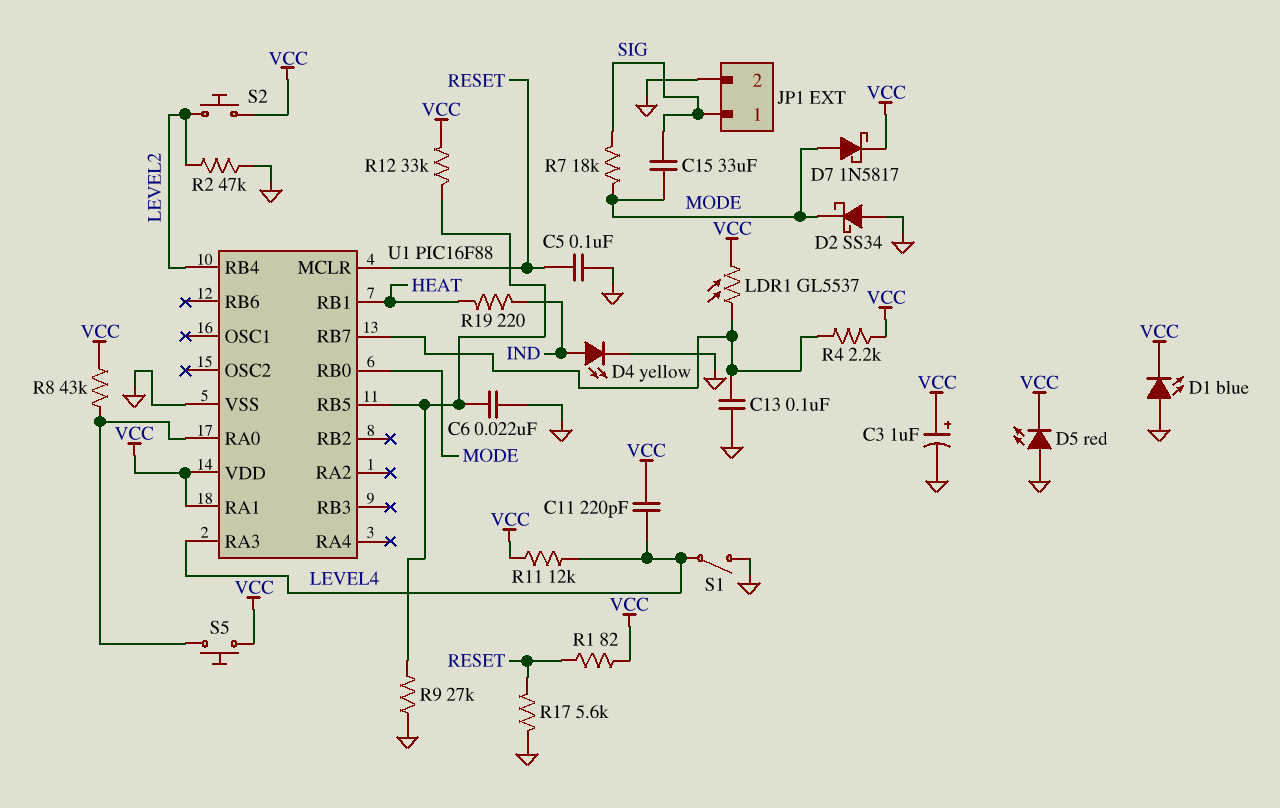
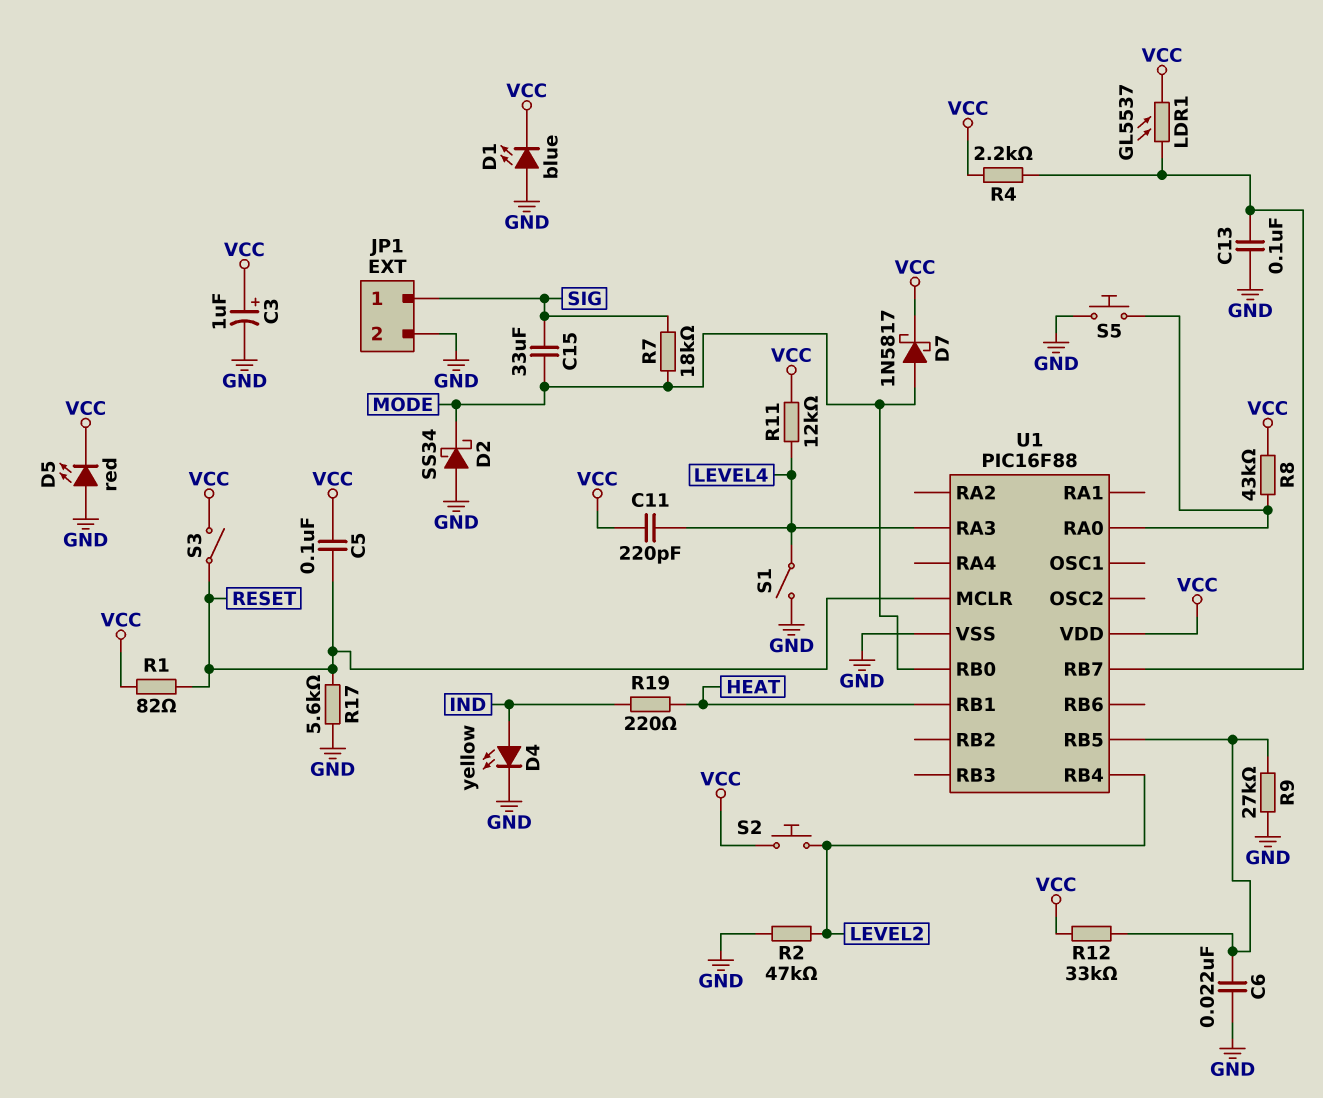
C5: 100nF (GND, RESET) -> 100nF (RESET, VCC)
S3: none -> switch (RESET, VCC)
S5: button (U1/RA0, VCC) -> button (GND, U1/RA0)
U1 pin RA1: VCC -> none

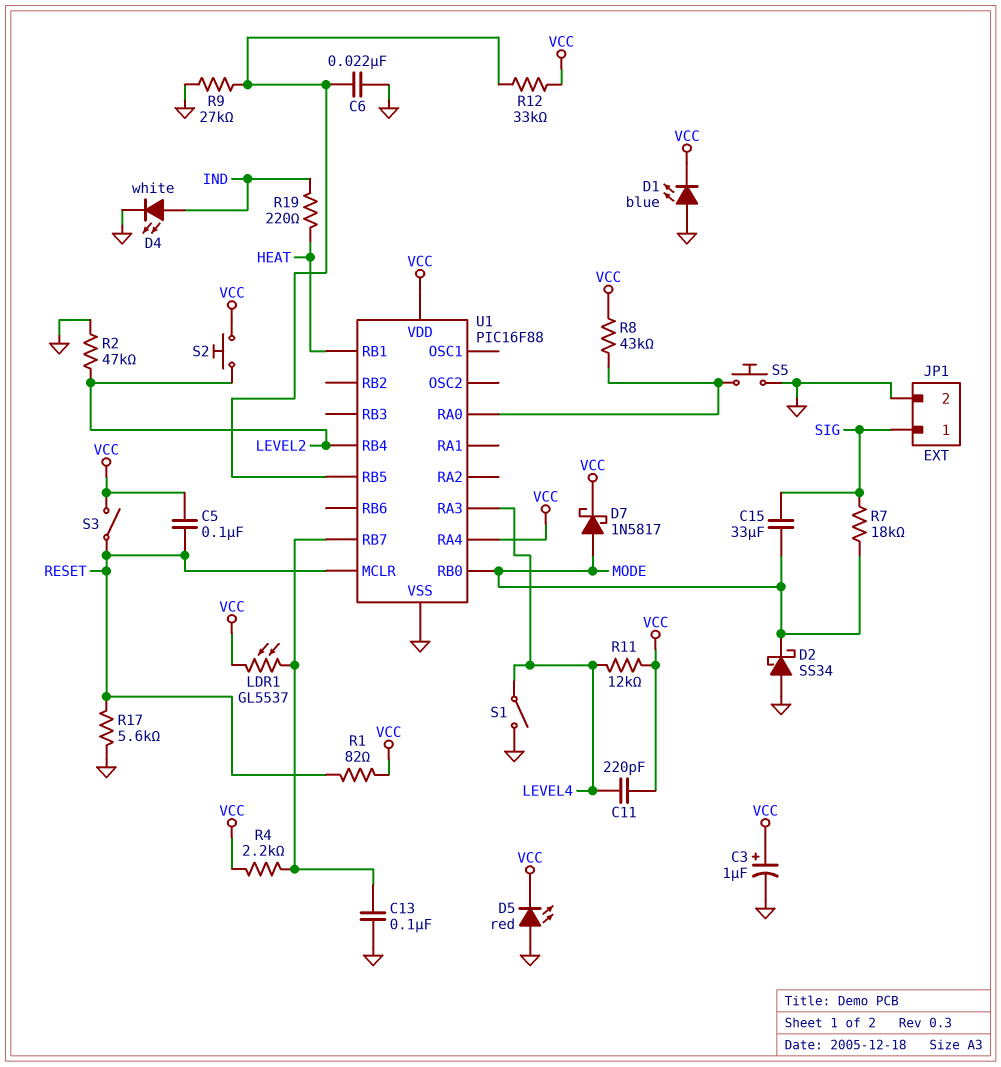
D4: LED yellow (A IND, K GND) -> LED white (A IND, K GND)
U1 pin RA4: none -> VCC

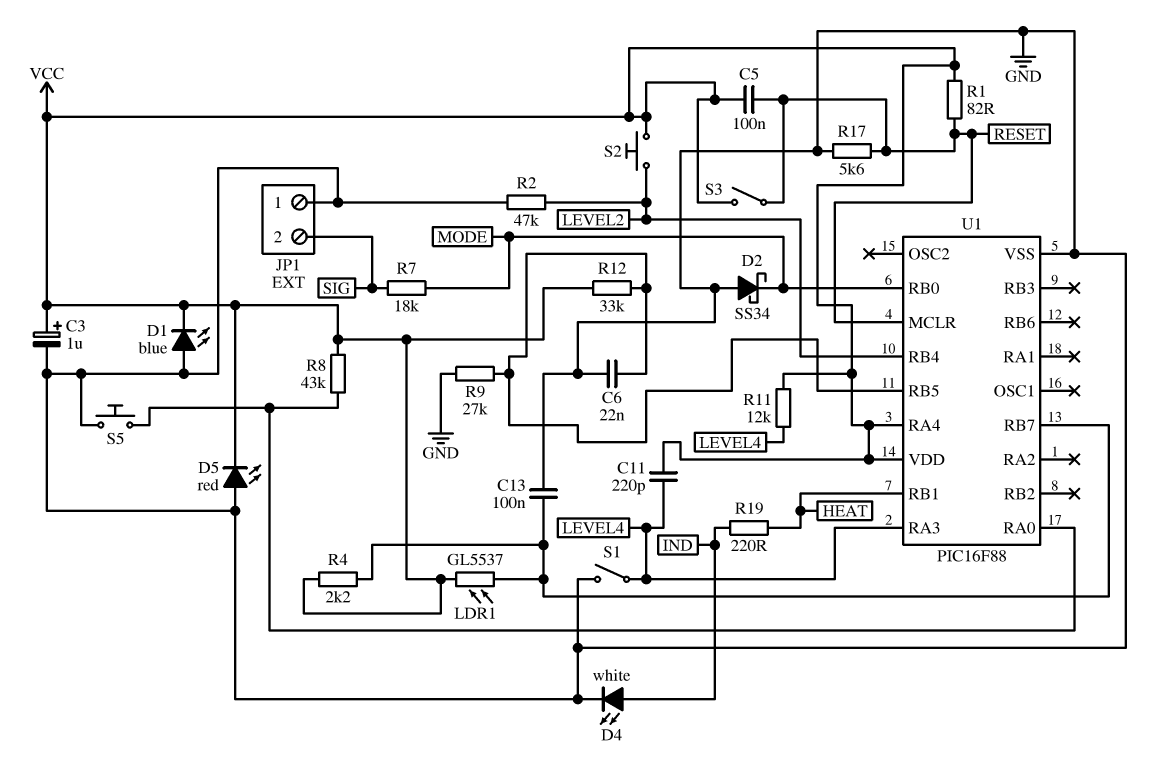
C15: 33uF (MODE, SIG) -> none
D7: schottky 1N5817 (A MODE, K VCC) -> none
JP1 pin 1: SIG -> GND
JP1 pin 2: GND -> SIG

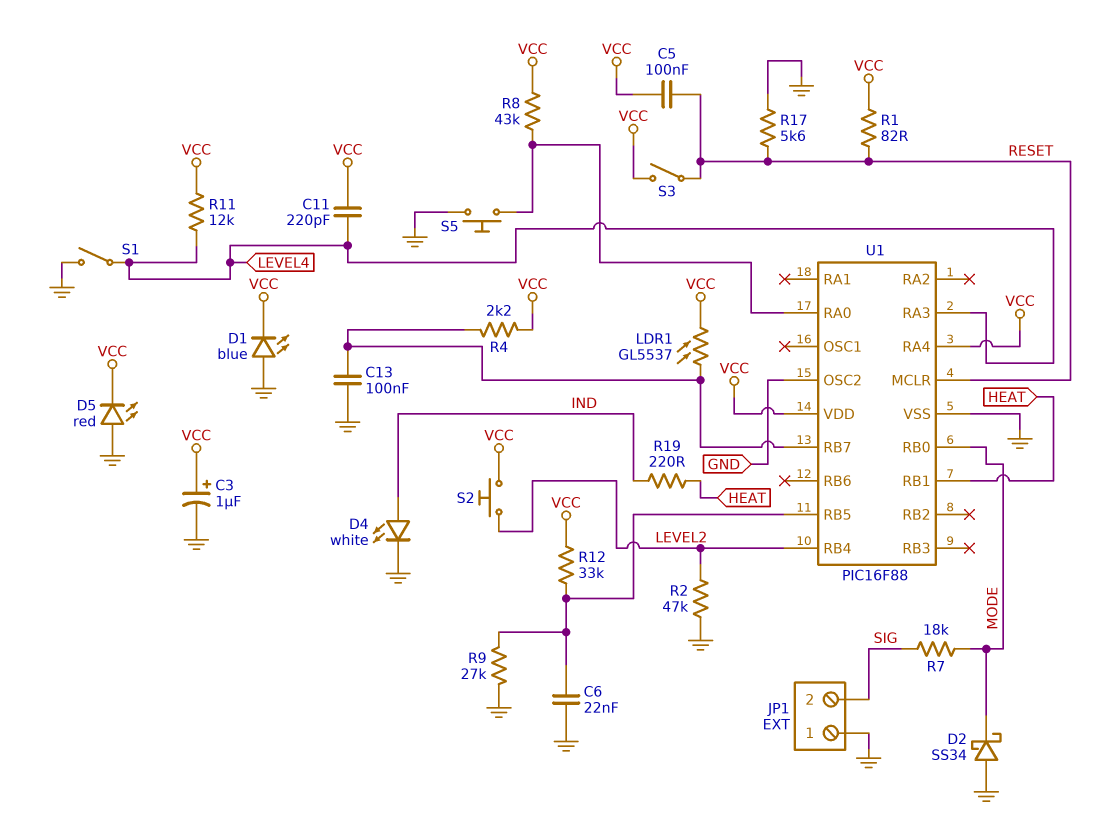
U1 pin OSC2: none -> GND

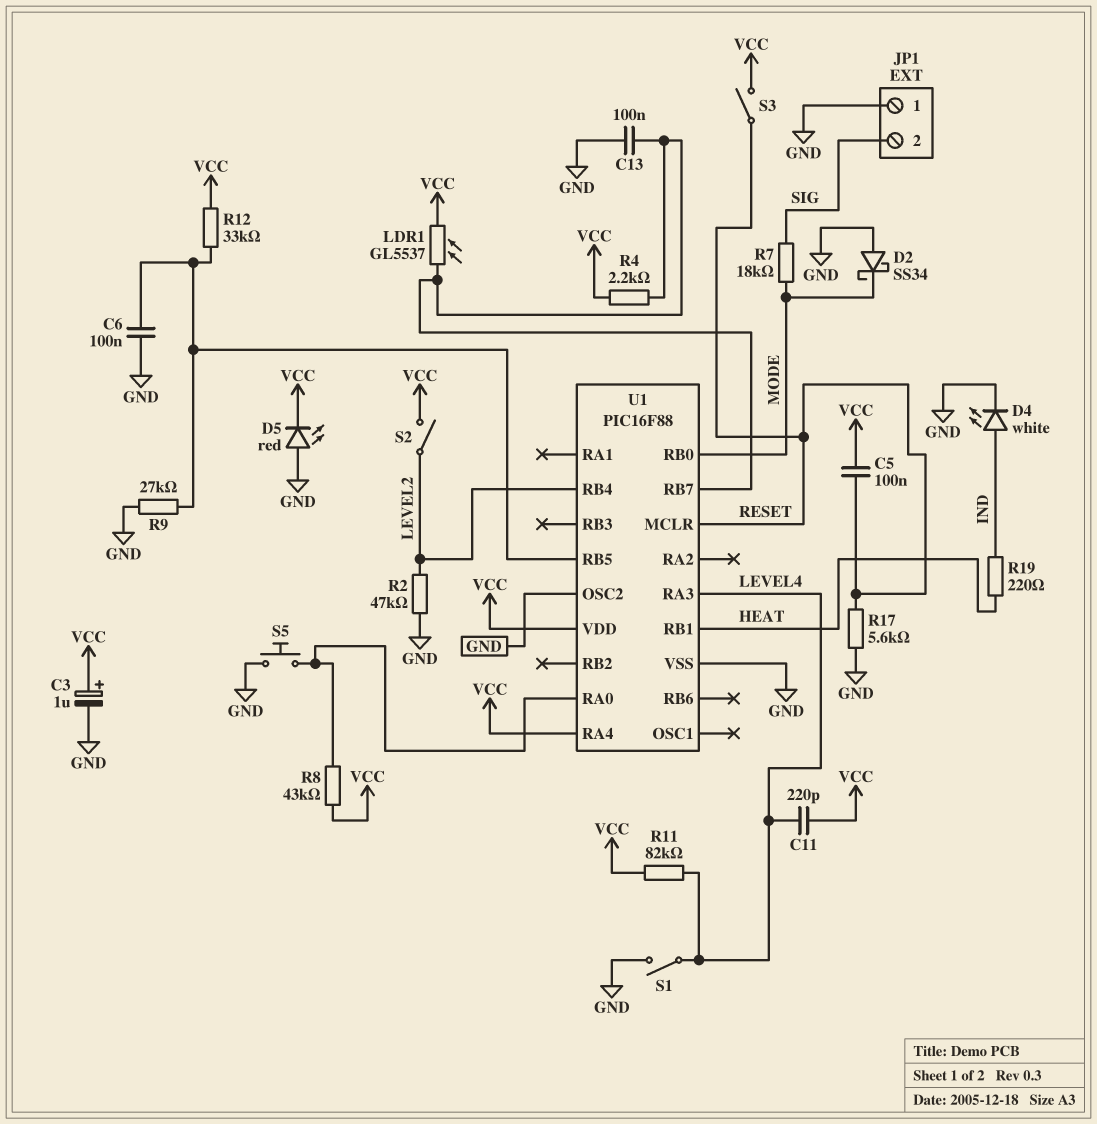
C6: 22nF (GND, U1/RB5) -> 100nF (GND, U1/RB5)
D1: LED blue (A GND, K VCC) -> none
R1: 82 (RESET, VCC) -> none
R11: 12k (LEVEL4, VCC) -> 82k (LEVEL4, VCC)
S2: button (LEVEL2, VCC) -> switch (LEVEL2, VCC)

